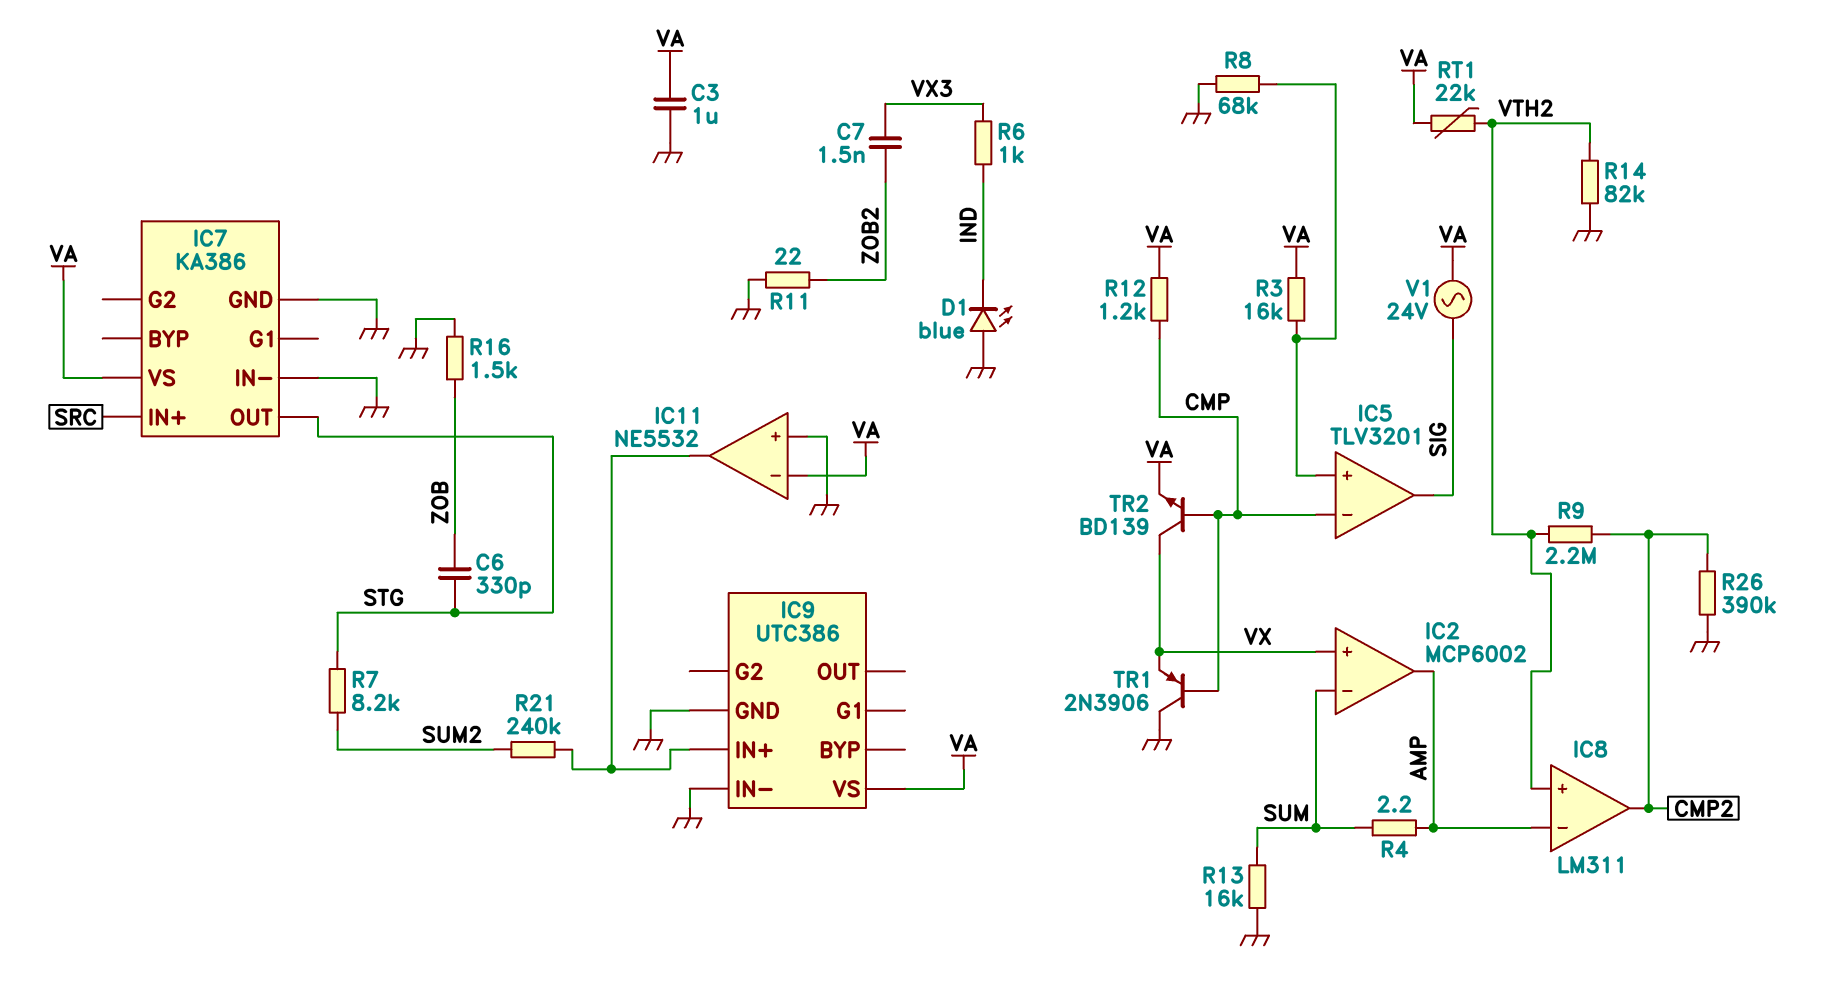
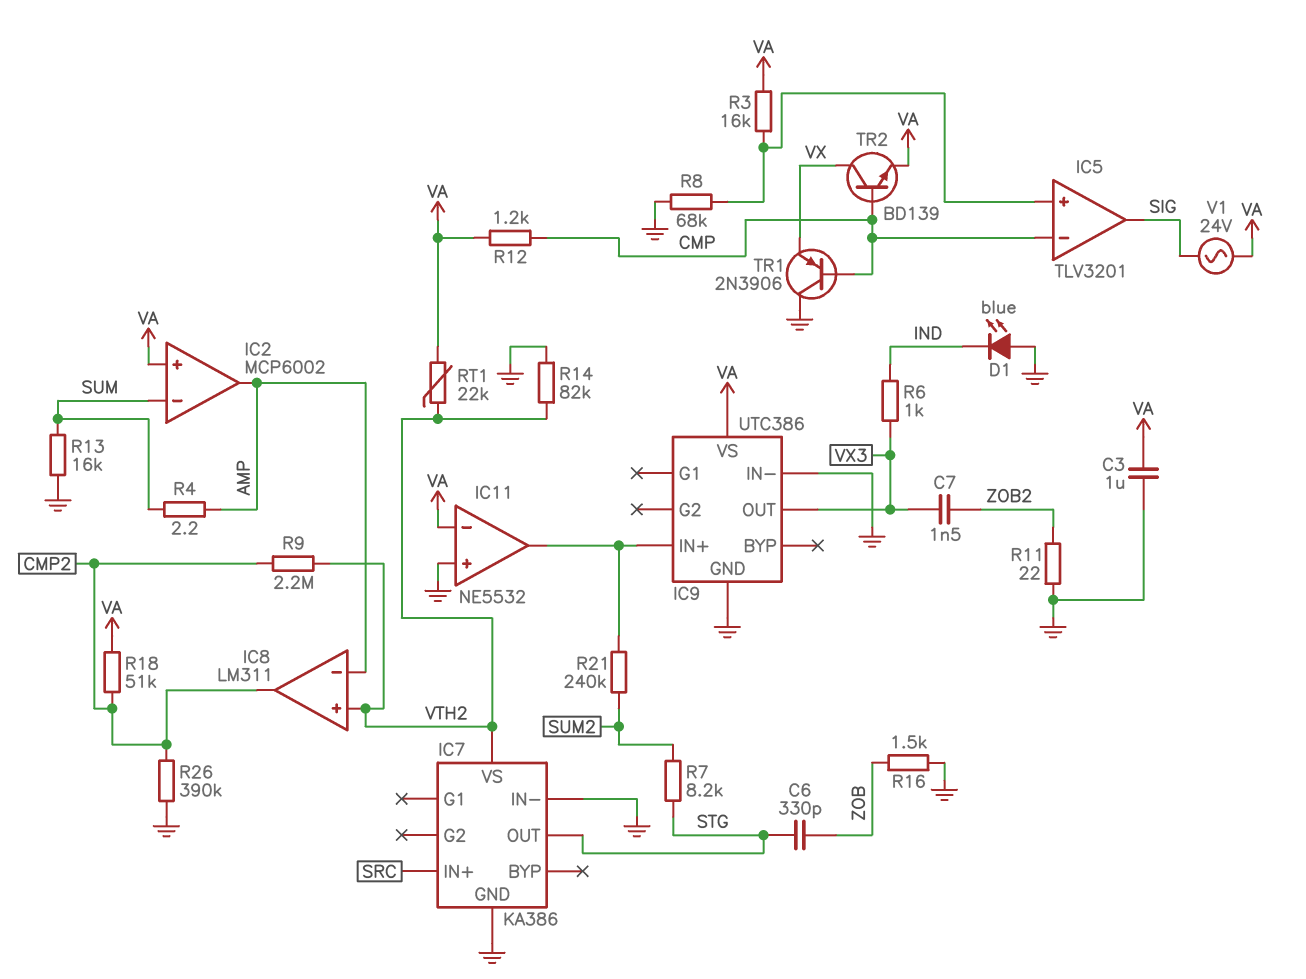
IC2 pin in+: VX -> VA
IC7 pin VS: VA -> VTH2
IC9 pin OUT: none -> VX3
R18: none -> 51k (CMP2, VA)

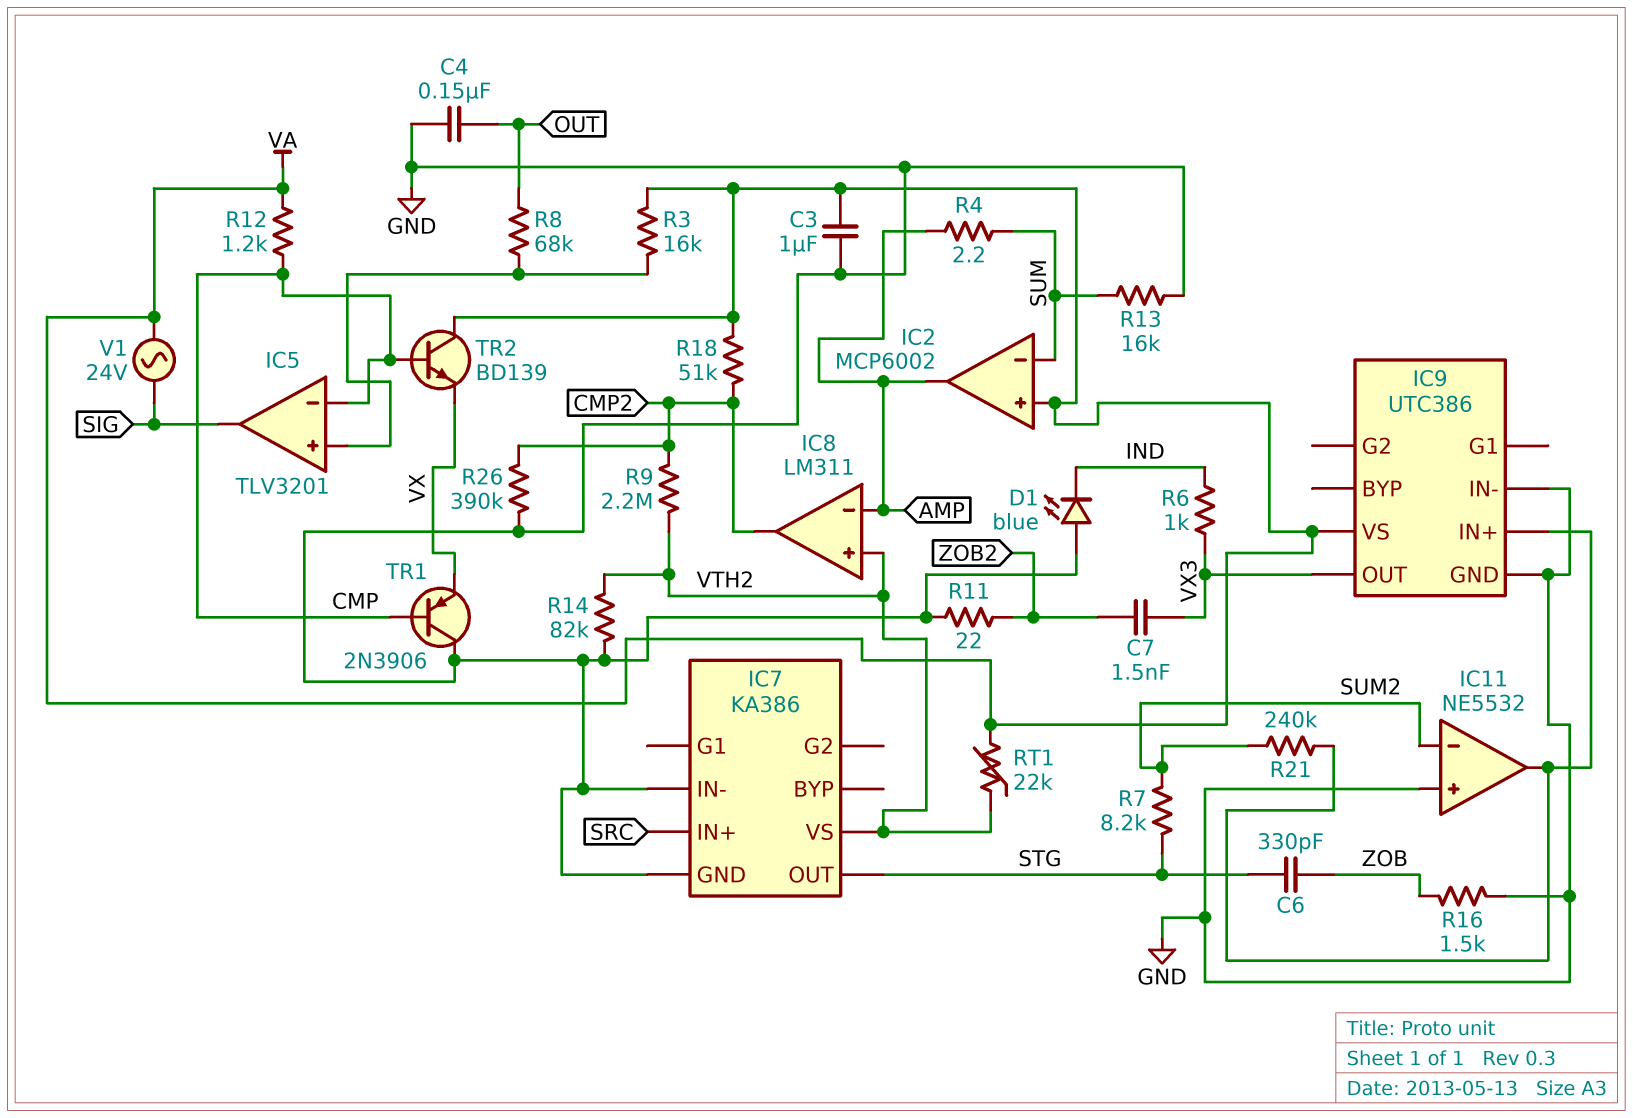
C4: none -> 150nF (GND, OUT)
IC11 pin in-: VA -> SUM2
R8: 68k (GND, IC5/in+) -> 68k (IC5/in+, OUT)
TR2: NPN BD139 (B CMP, C VX, E VA) -> NPN BD139 (B CMP, C VA, E VX)

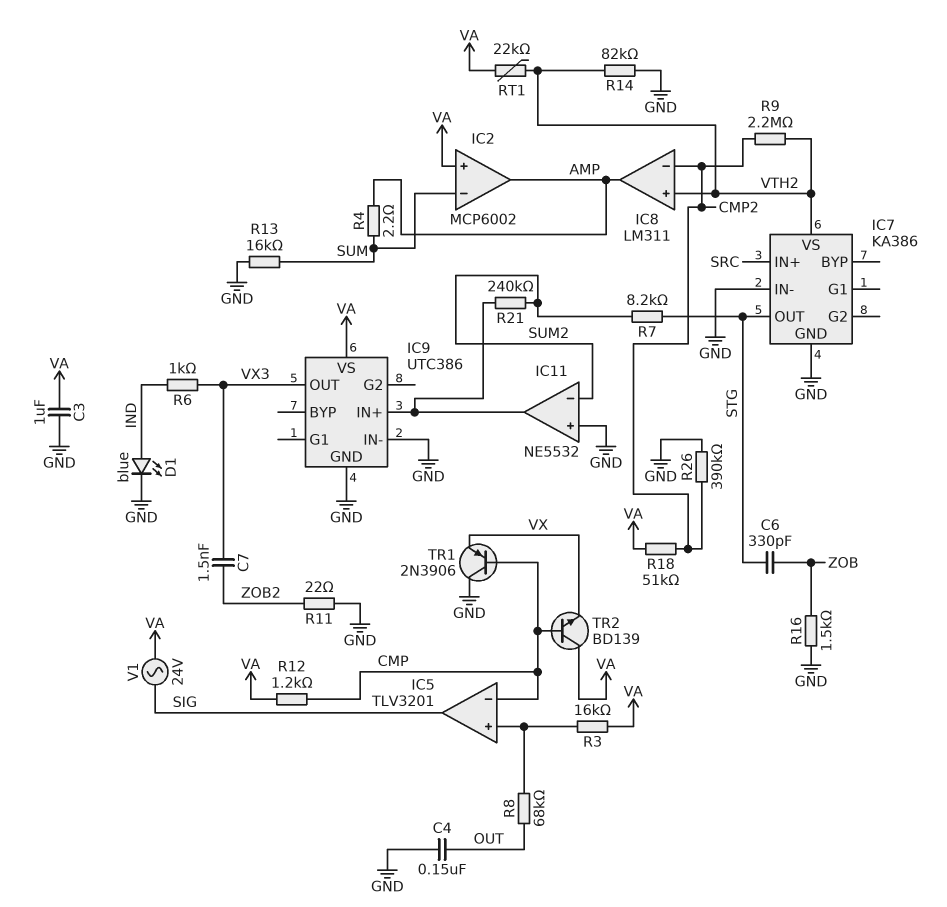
D1: LED blue (A GND, K IND) -> LED blue (A IND, K GND)
IC8 pin in-: AMP -> CMP2
IC8 pin out: CMP2 -> AMP

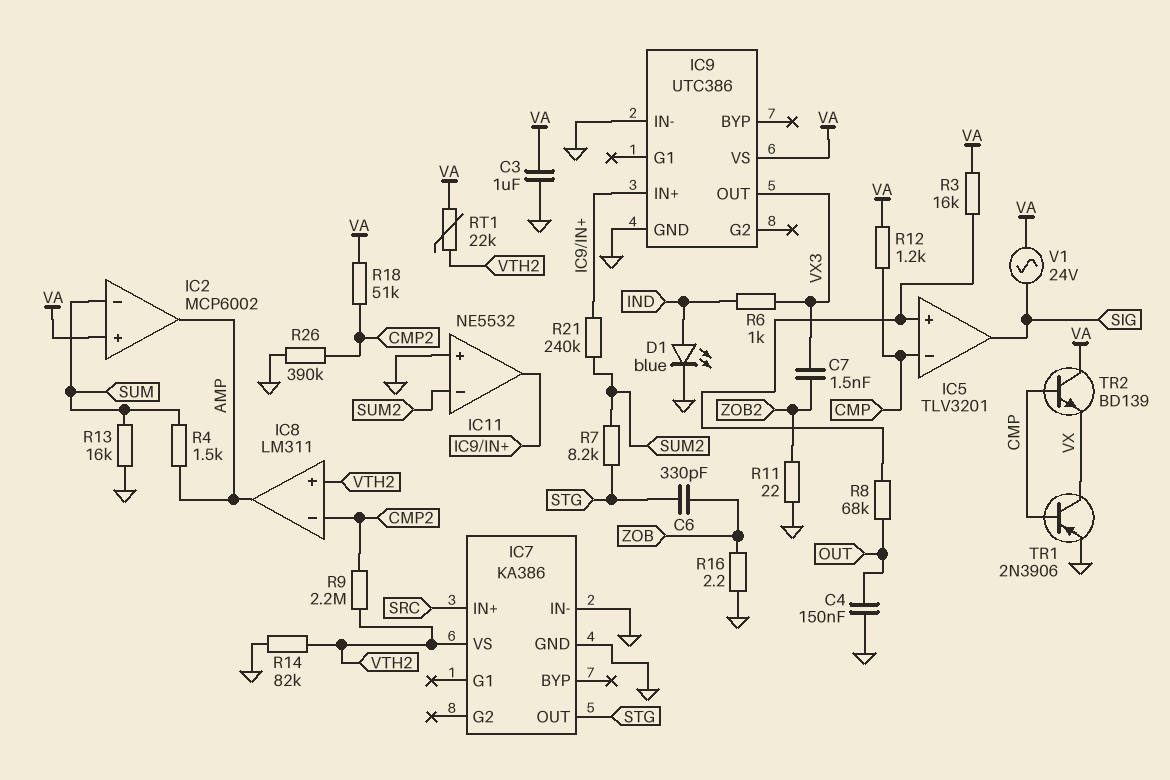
R4: 2.2 (AMP, SUM) -> 1.5k (AMP, SUM)
R16: 1.5k (GND, ZOB) -> 2.2 (GND, ZOB)
TR1: PNP 2N3906 (B CMP, C GND, E VX) -> PNP 2N3906 (B CMP, C VX, E GND)

